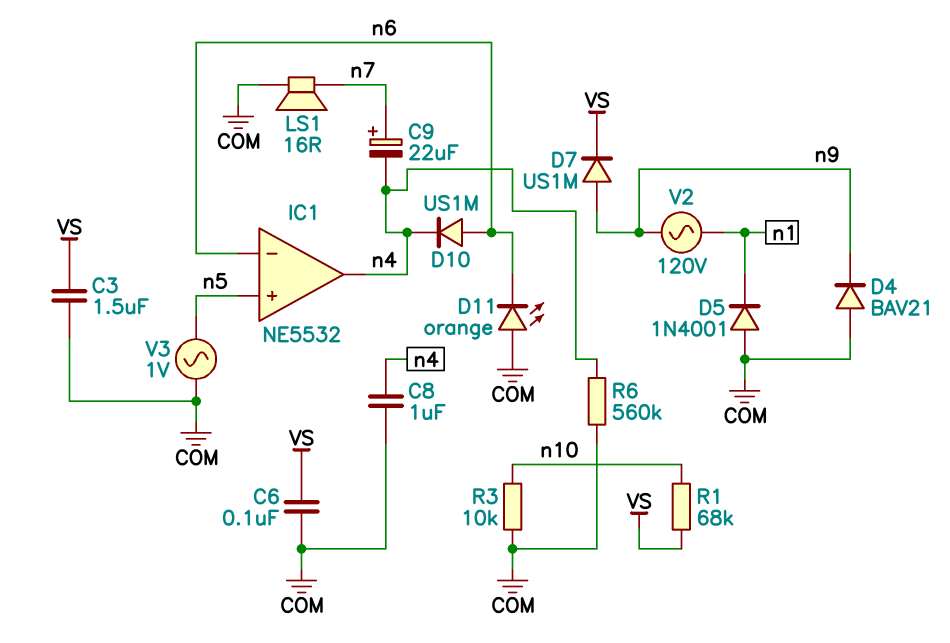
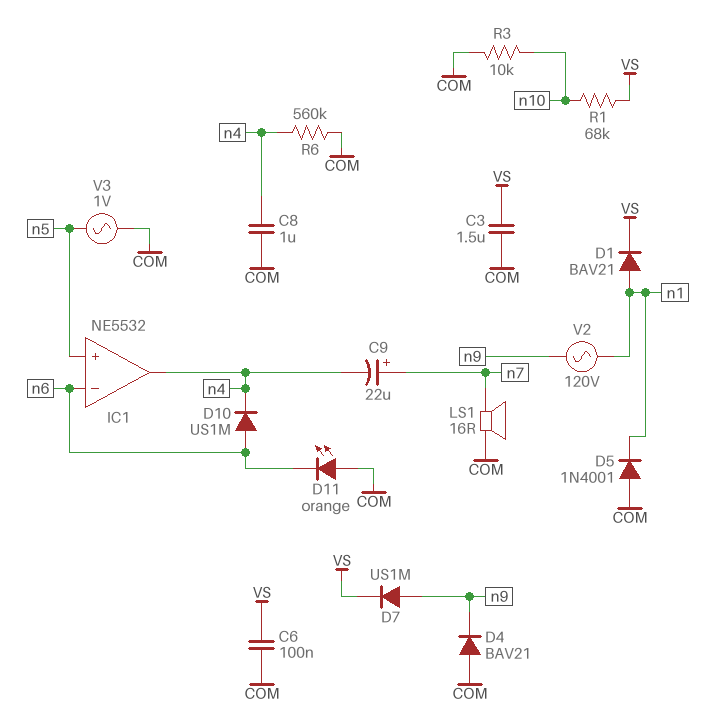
D1: none -> diode BAV21 (A n1, K VS)

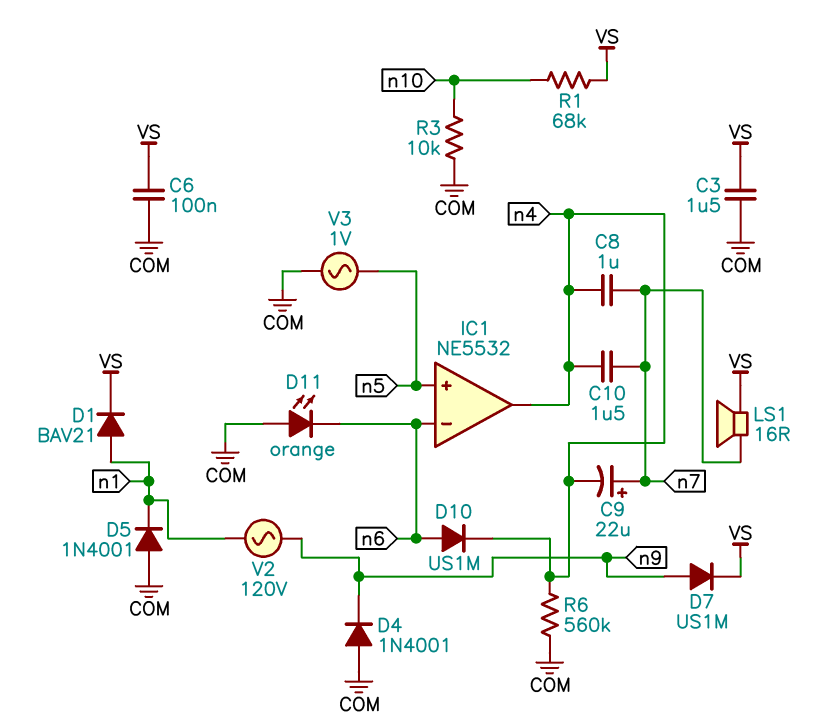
C8: 1uF (COM, n4) -> 1uF (n4, n7)
C10: none -> 1.5uF (n4, n7)
D4: diode BAV21 (A COM, K n9) -> diode 1N4001 (A COM, K n9)
LS1: speaker 16R (COM, n7) -> speaker 16R (VS, n7)

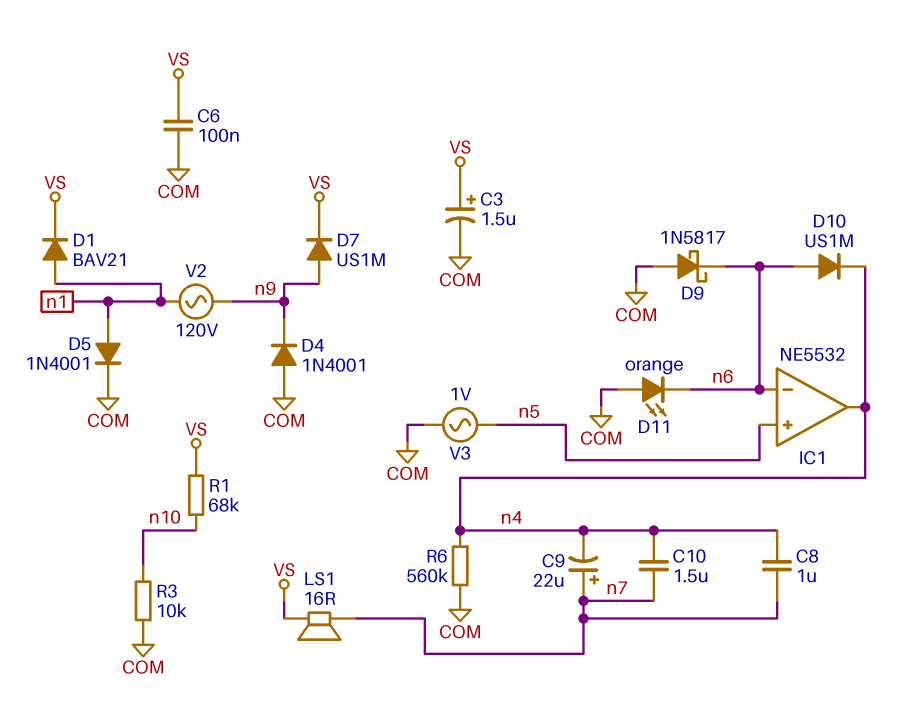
C3: 1.5uF (COM, VS) -> 1.5uF (plus VS, minus COM)
D5: diode 1N4001 (A COM, K n1) -> diode 1N4001 (A n1, K COM)
D9: none -> schottky 1N5817 (A COM, K n6)

